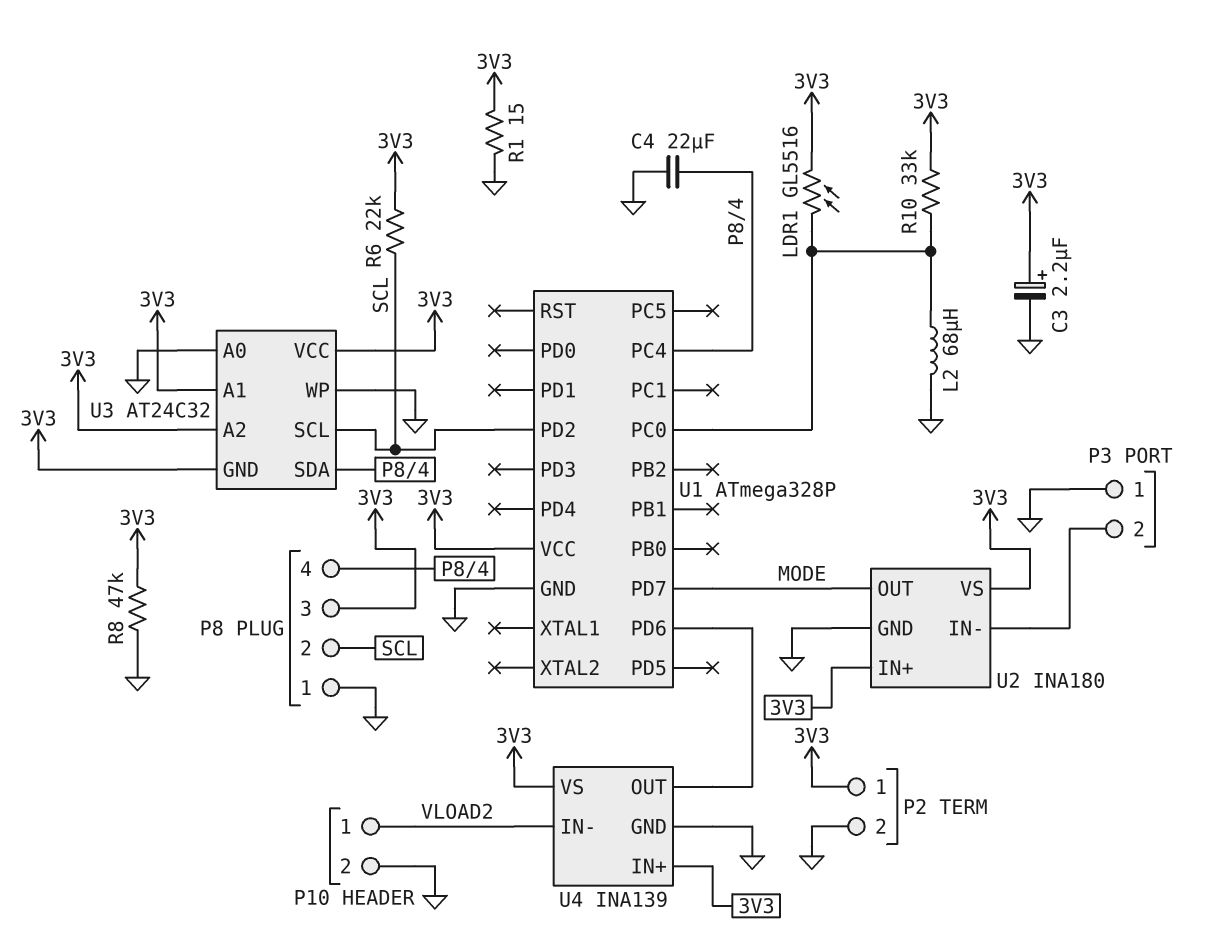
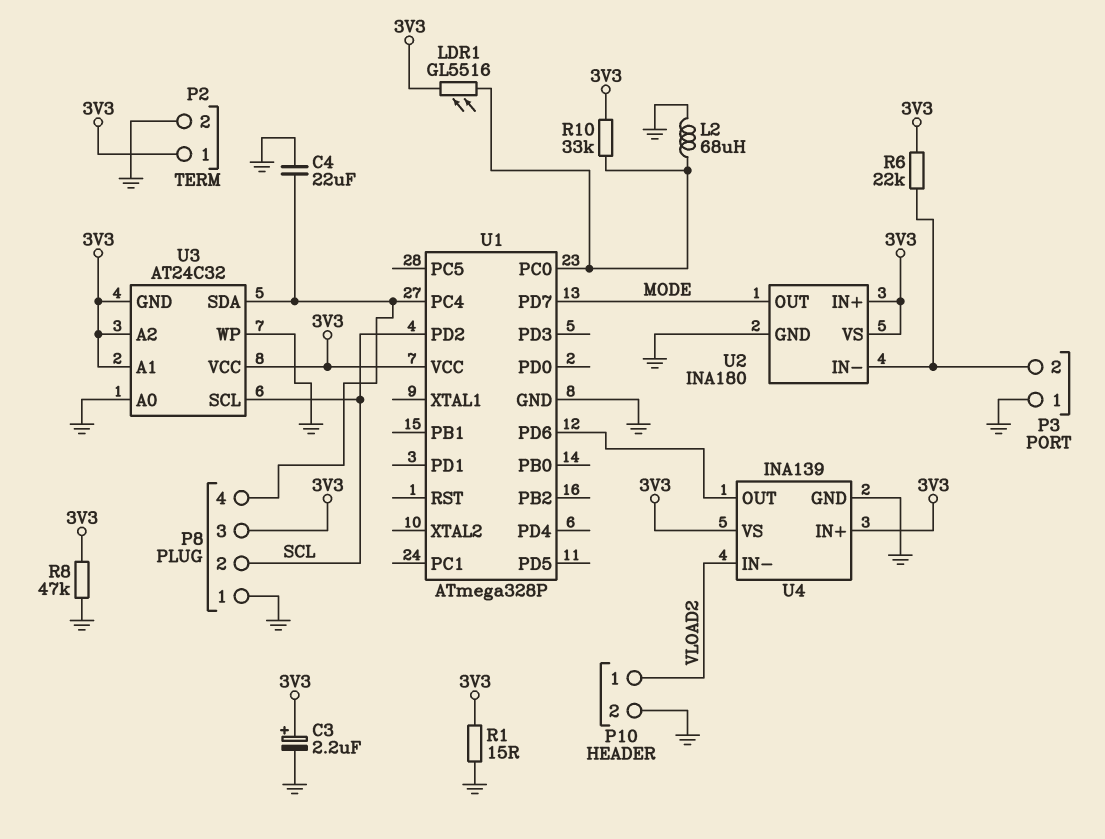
R6: 22k (3V3, SCL) -> 22k (3V3, P3/2)

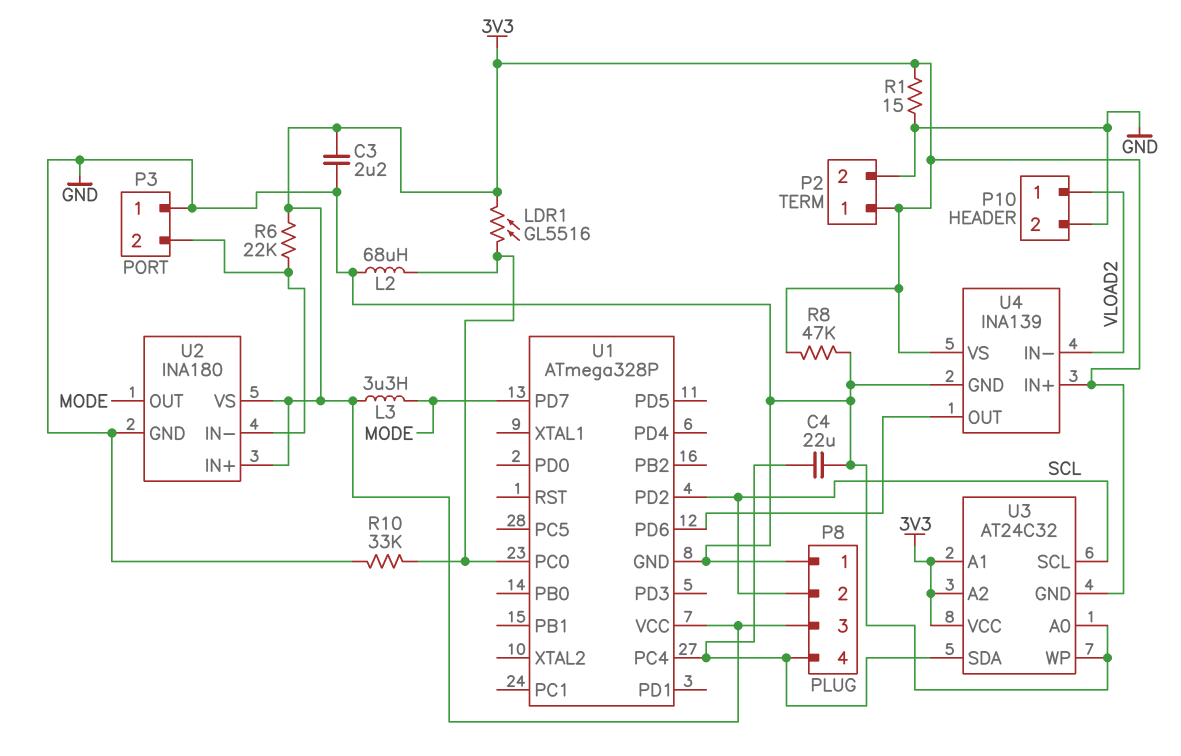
C3: 2.2uF (plus 3V3, minus GND) -> 2.2uF (3V3, GND)
L3: none -> 3.3uH (3V3, MODE)
R10: 33k (3V3, U1/PC0) -> 33k (GND, U1/PC0)

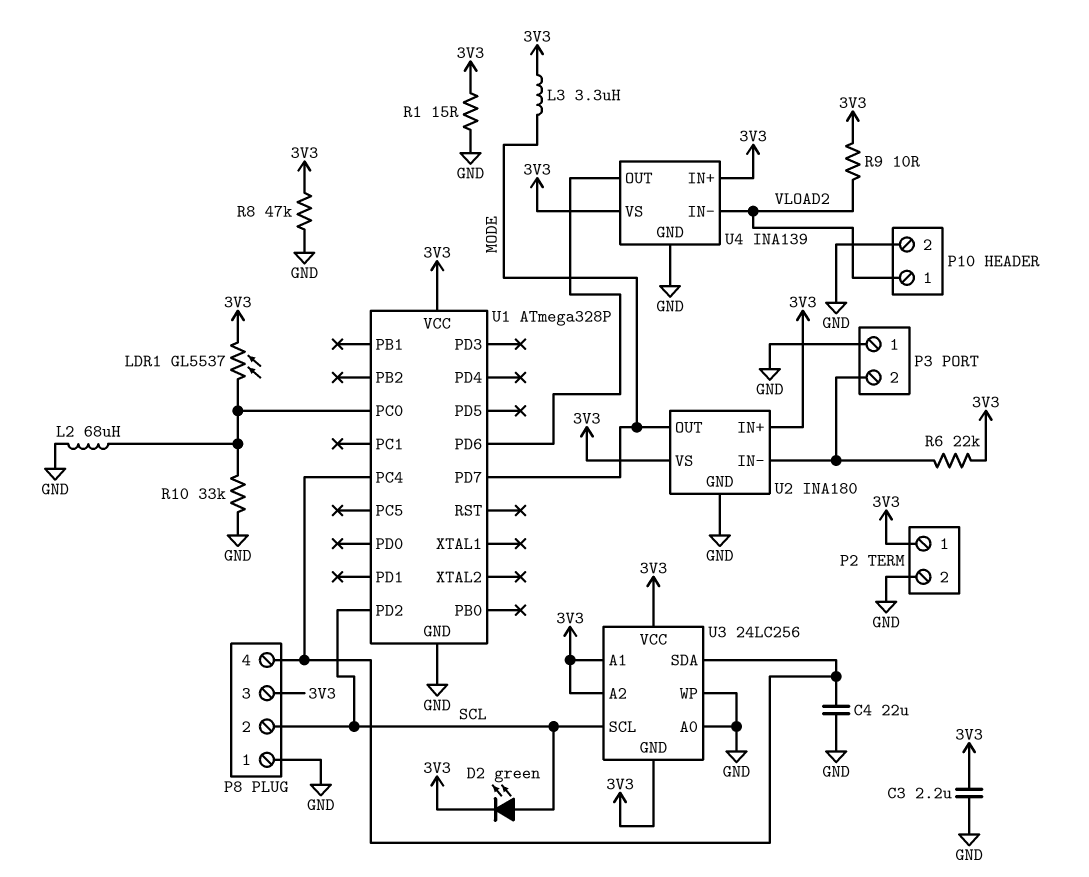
D2: none -> LED green (A SCL, K 3V3)
LDR1: GL5516 (3V3, U1/PC0) -> GL5537 (3V3, U1/PC0)
R9: none -> 10 (3V3, VLOAD2)
U3: AT24C32 -> 24LC256

